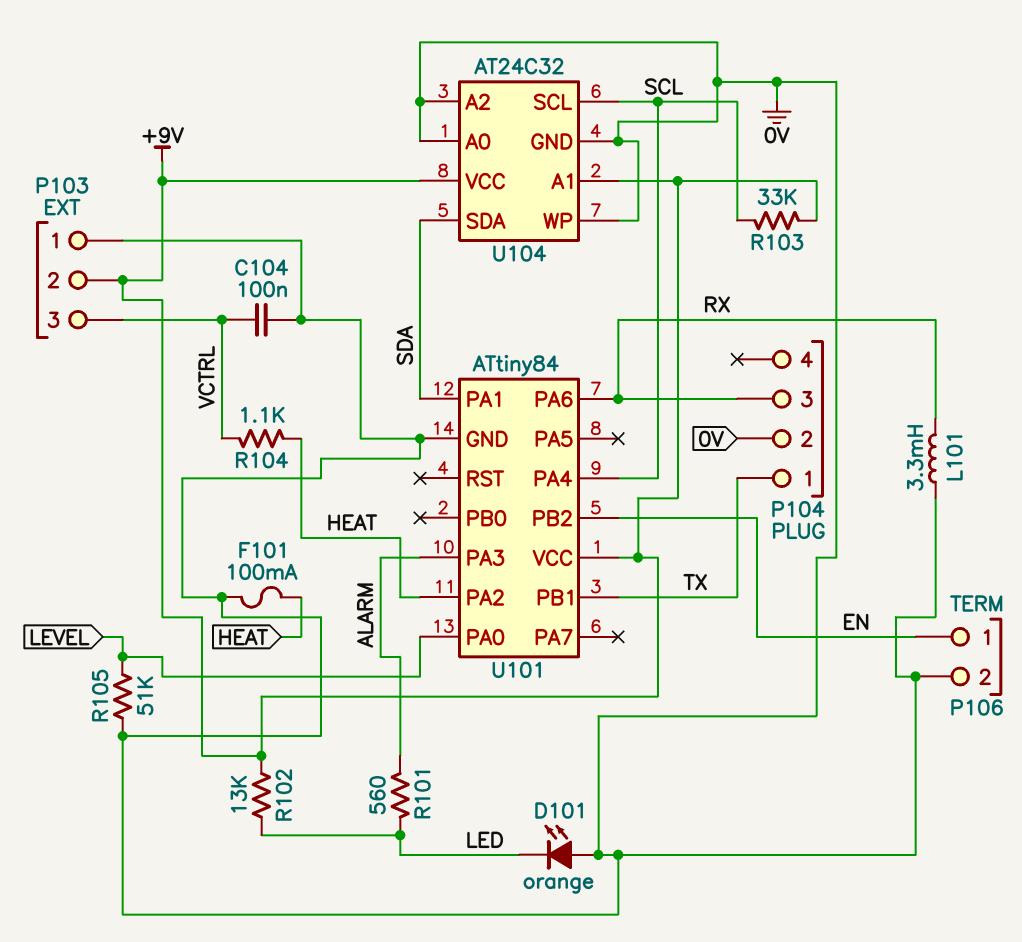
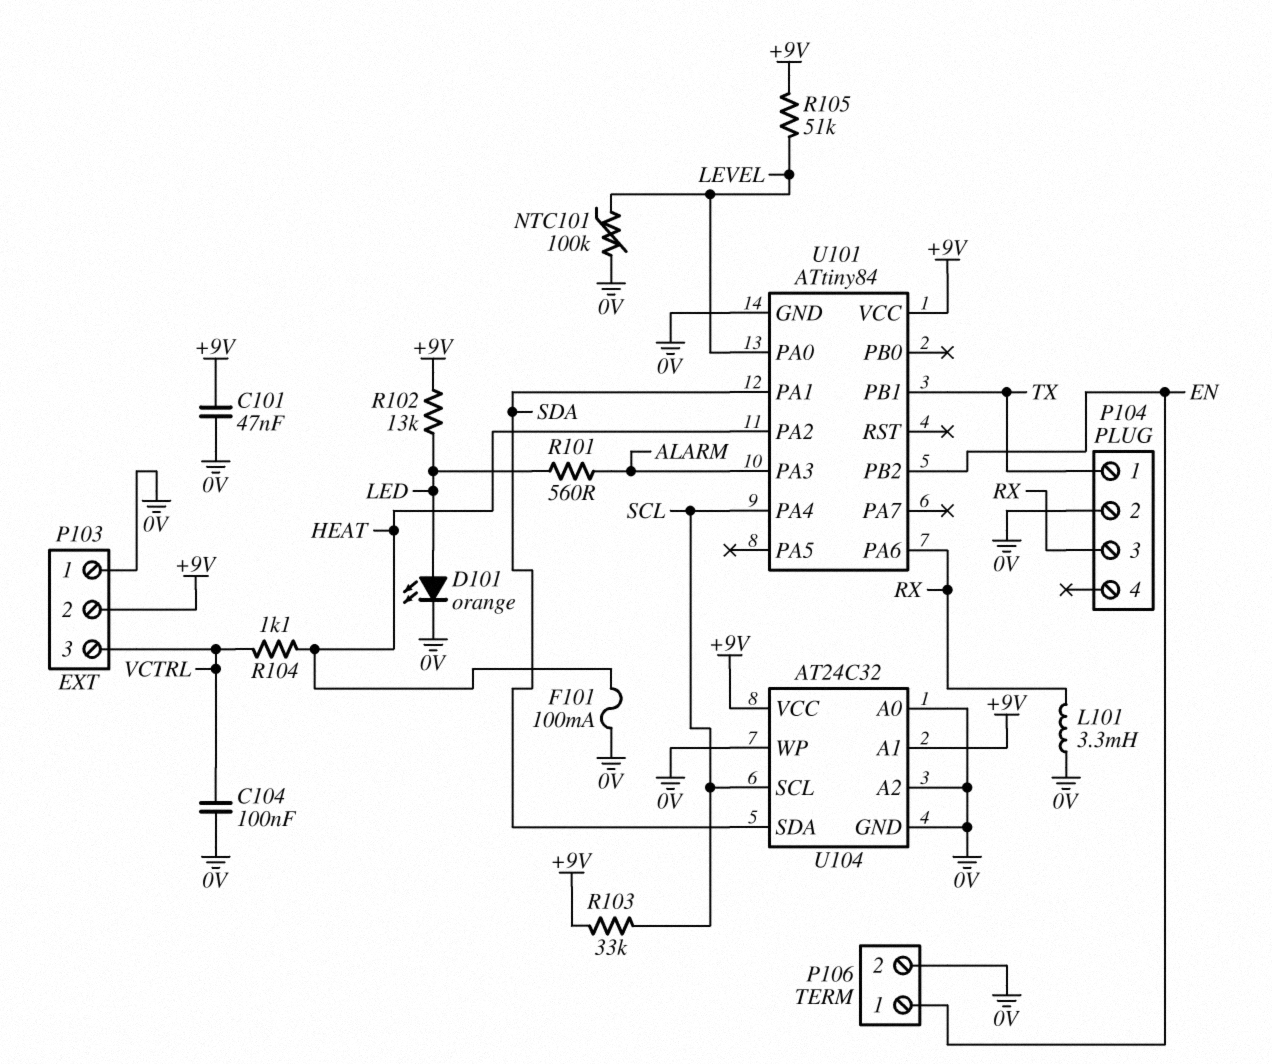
C101: none -> 47nF (+9V, 0V)
D101: LED orange (A 0V, K LED) -> LED orange (A LED, K 0V)
NTC101: none -> 100k (0V, LEVEL)
R105: 51k (0V, LEVEL) -> 51k (+9V, LEVEL)

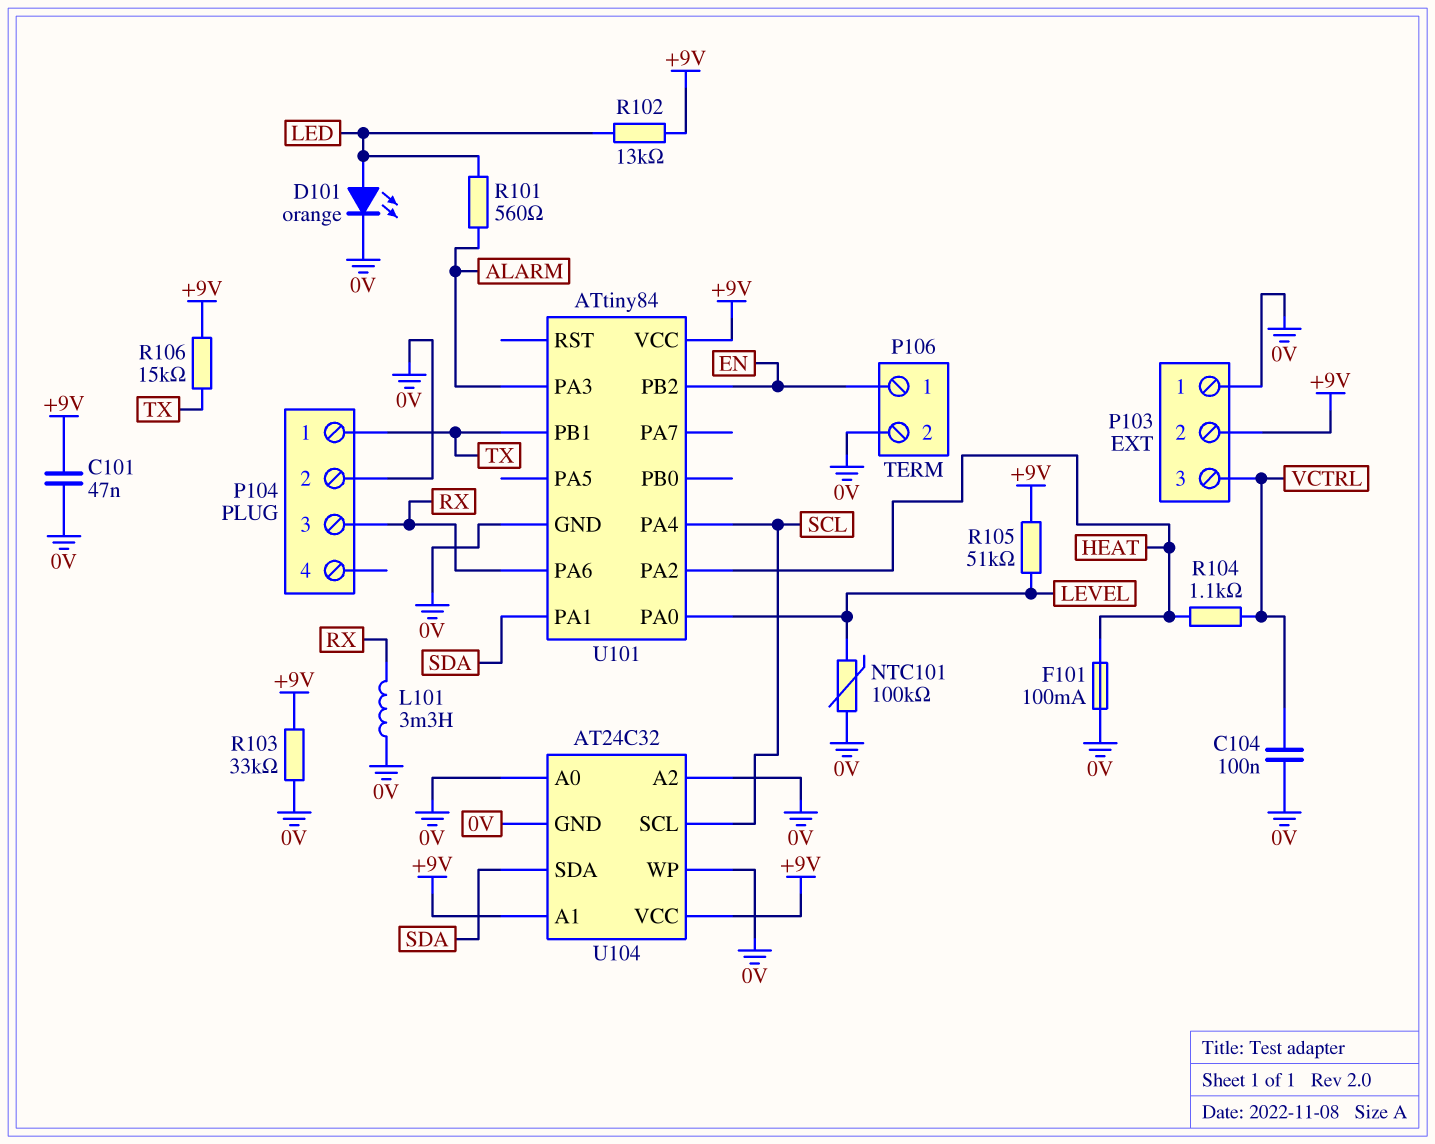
R103: 33k (+9V, SCL) -> 33k (+9V, 0V)
R106: none -> 15k (+9V, TX)

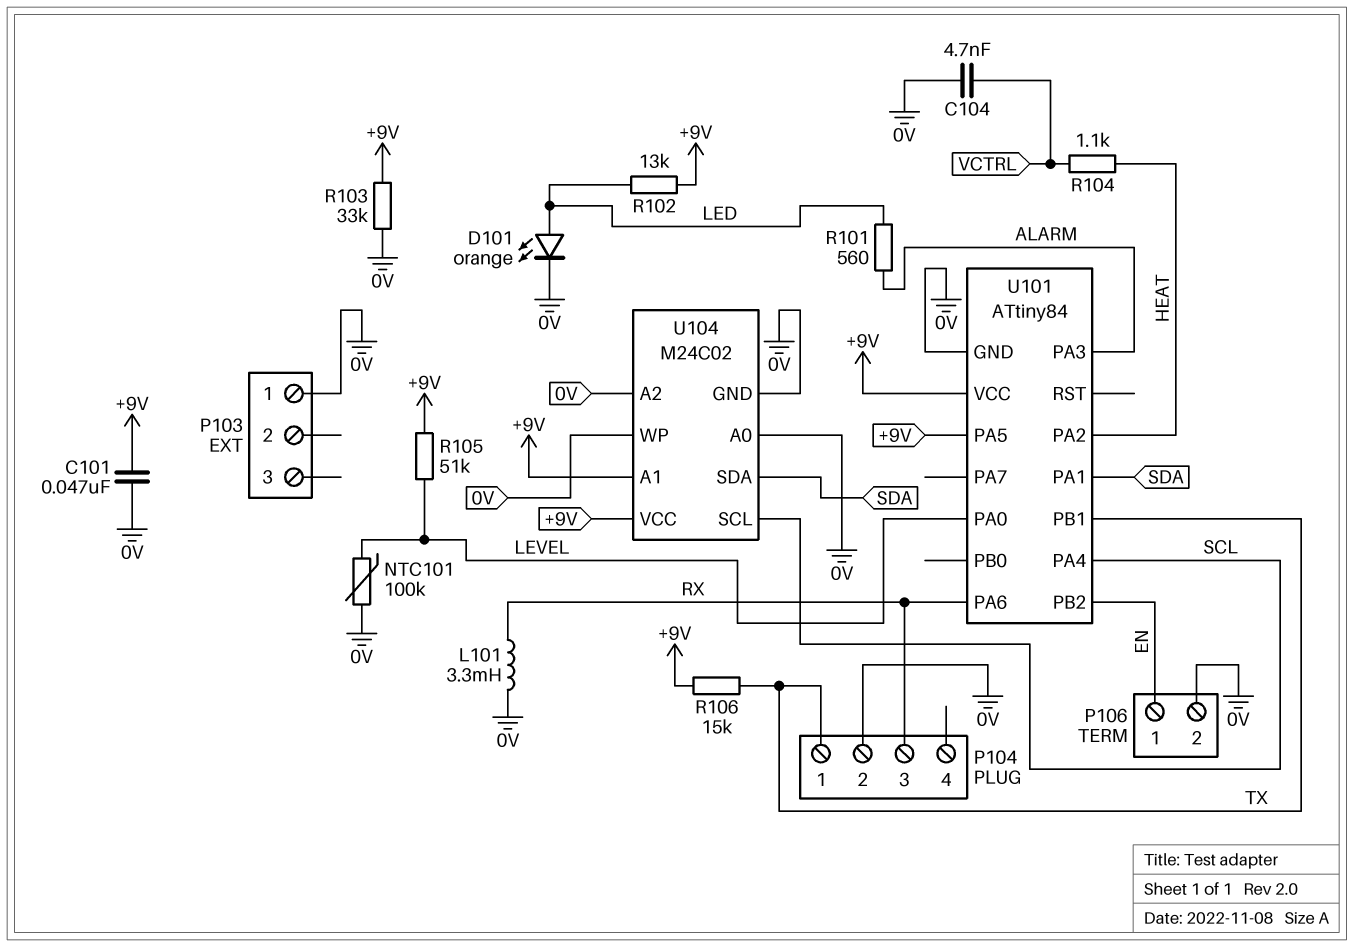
C104: 100nF (0V, VCTRL) -> 4.7nF (0V, VCTRL)
F101: 100mA (0V, HEAT) -> none
P103 pin 2: +9V -> none
P103 pin 3: VCTRL -> none
U101 pin PA5: none -> +9V
U104: AT24C32 -> M24C02

